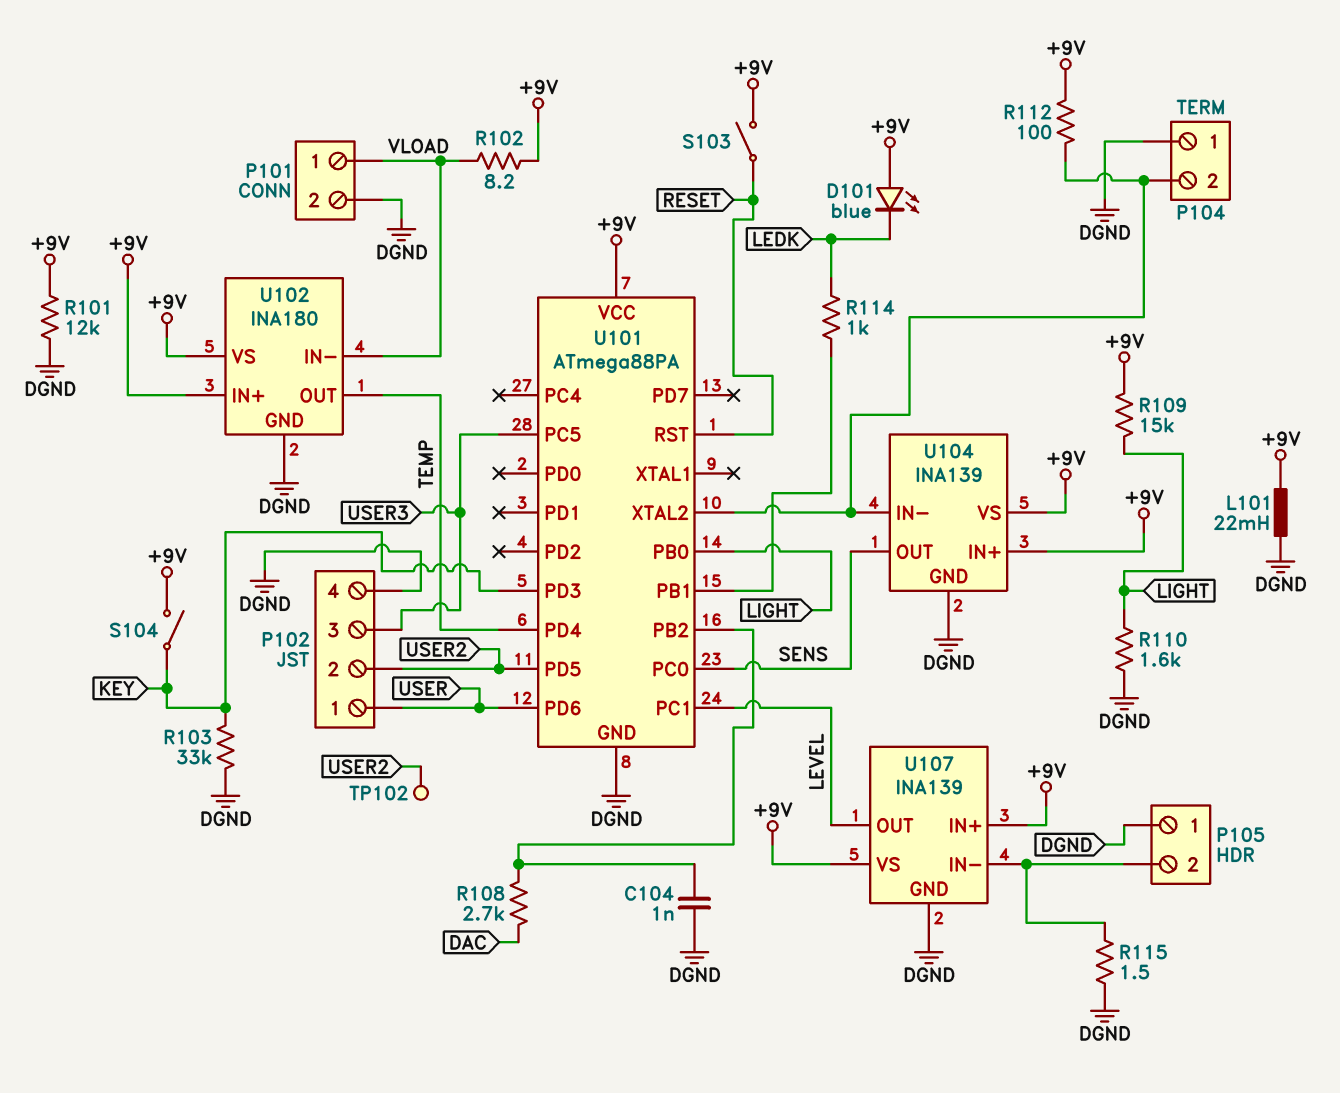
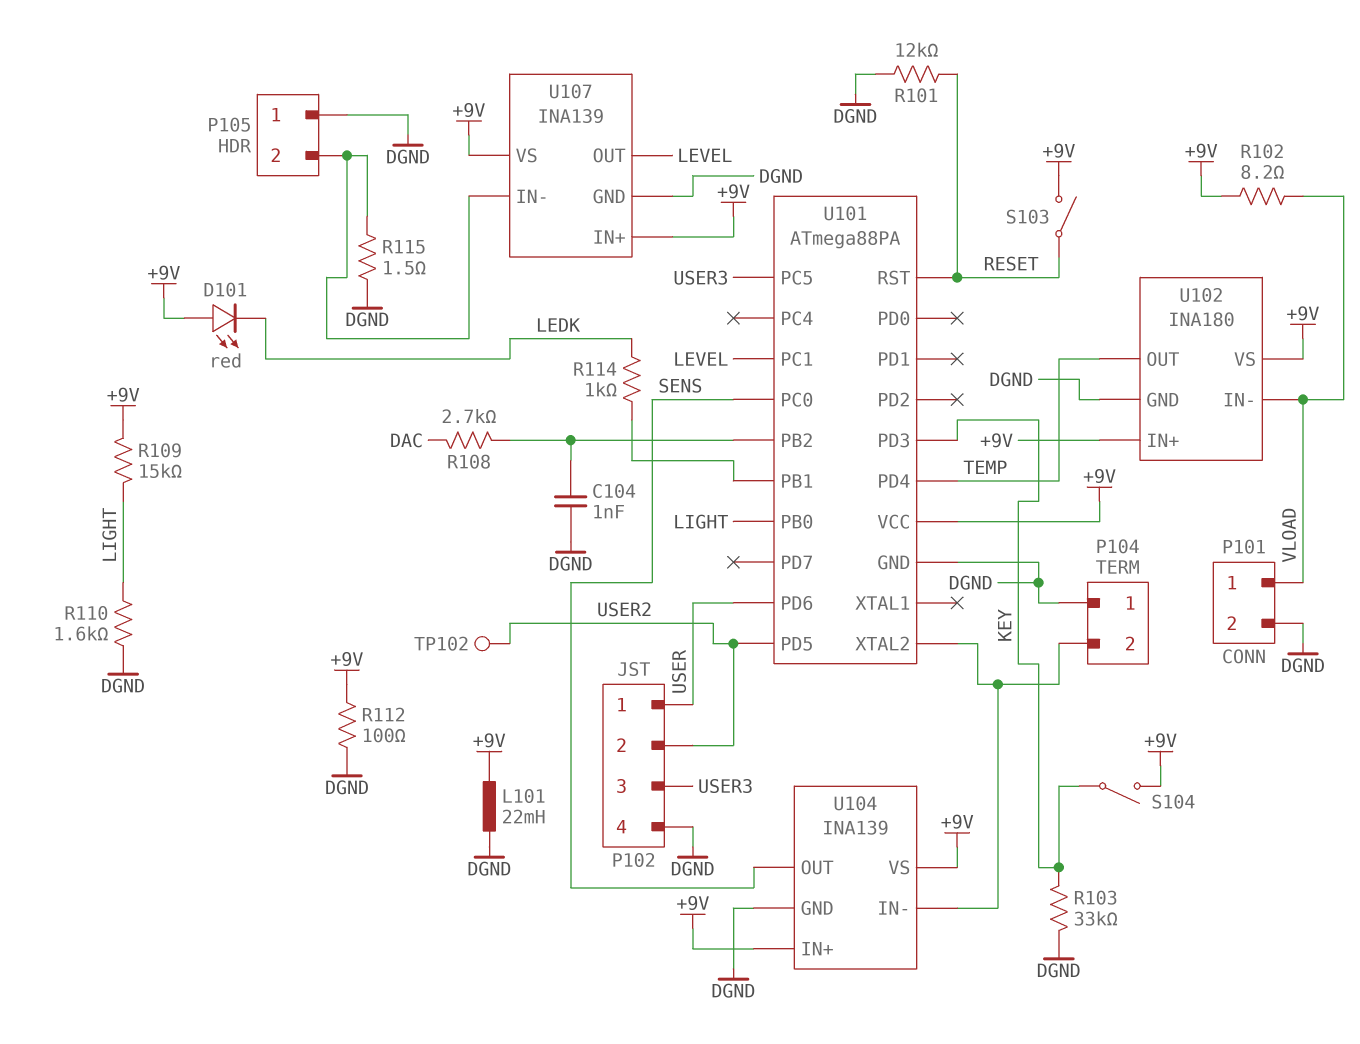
D101: LED blue (A +9V, K LEDK) -> LED red (A +9V, K LEDK)
R101: 12k (+9V, DGND) -> 12k (DGND, RESET)
R112: 100 (+9V, P104/2) -> 100 (+9V, DGND)

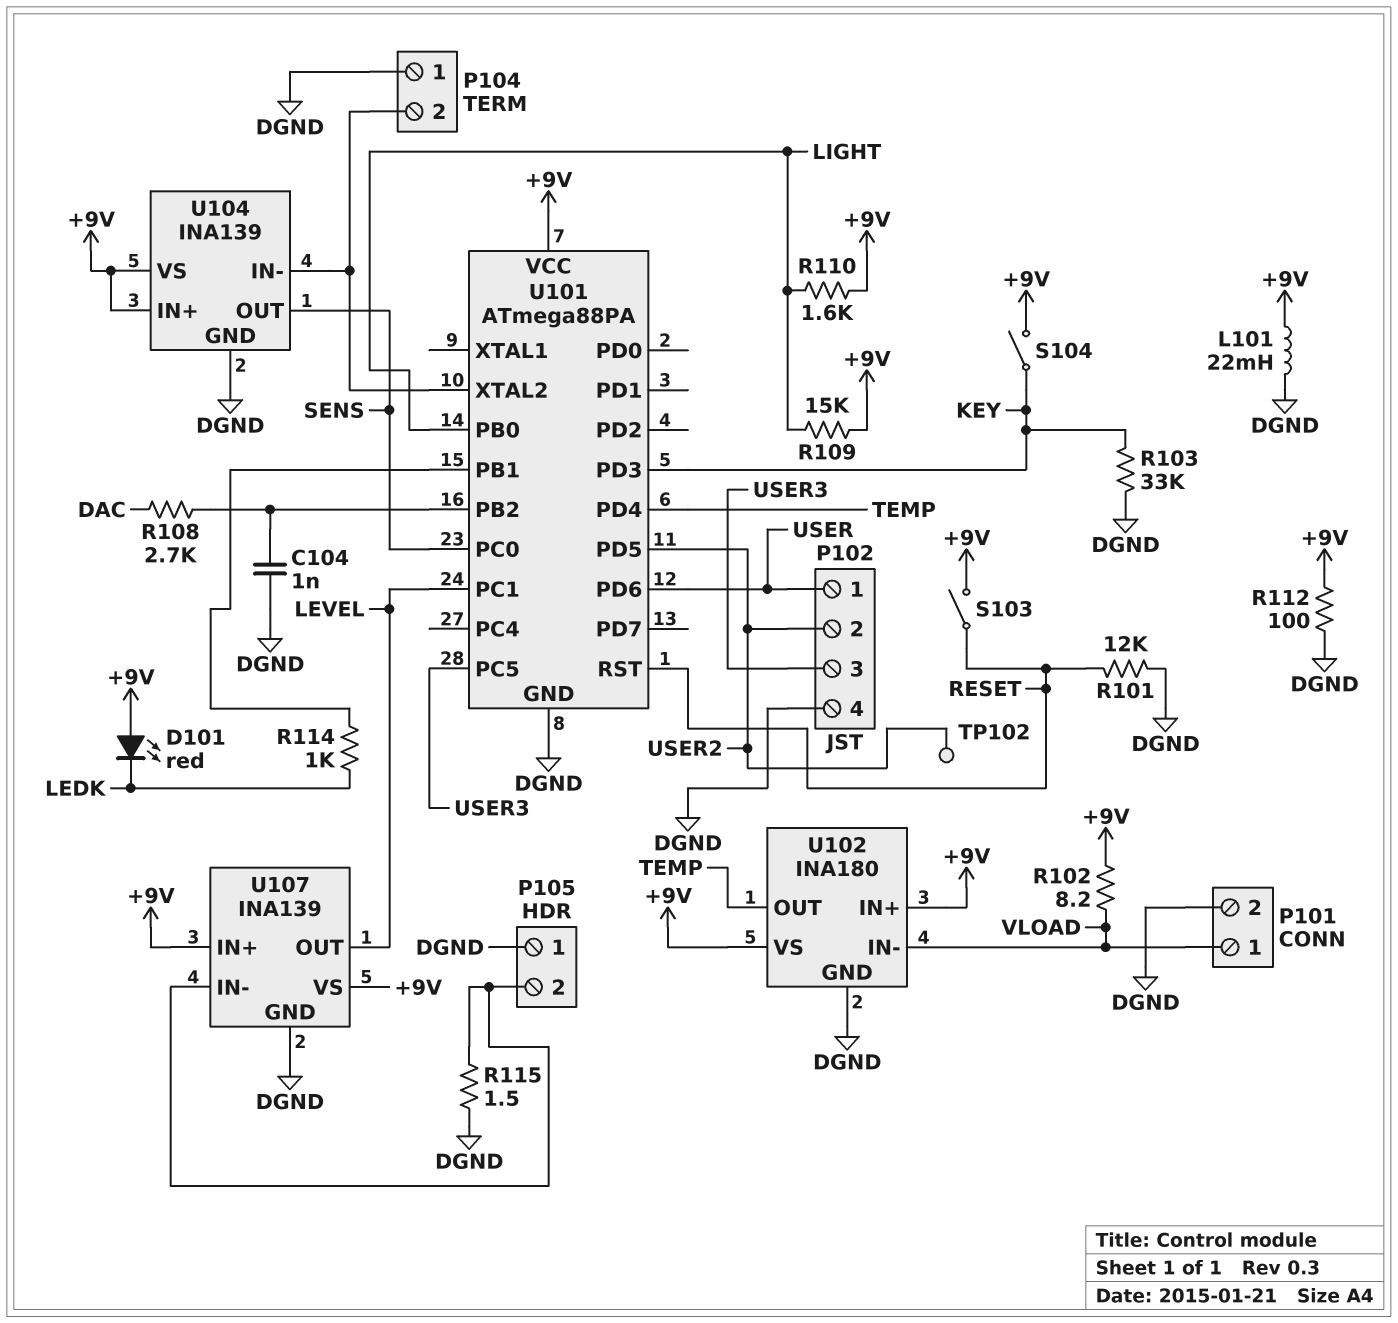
R110: 1.6k (DGND, LIGHT) -> 1.6k (+9V, LIGHT)

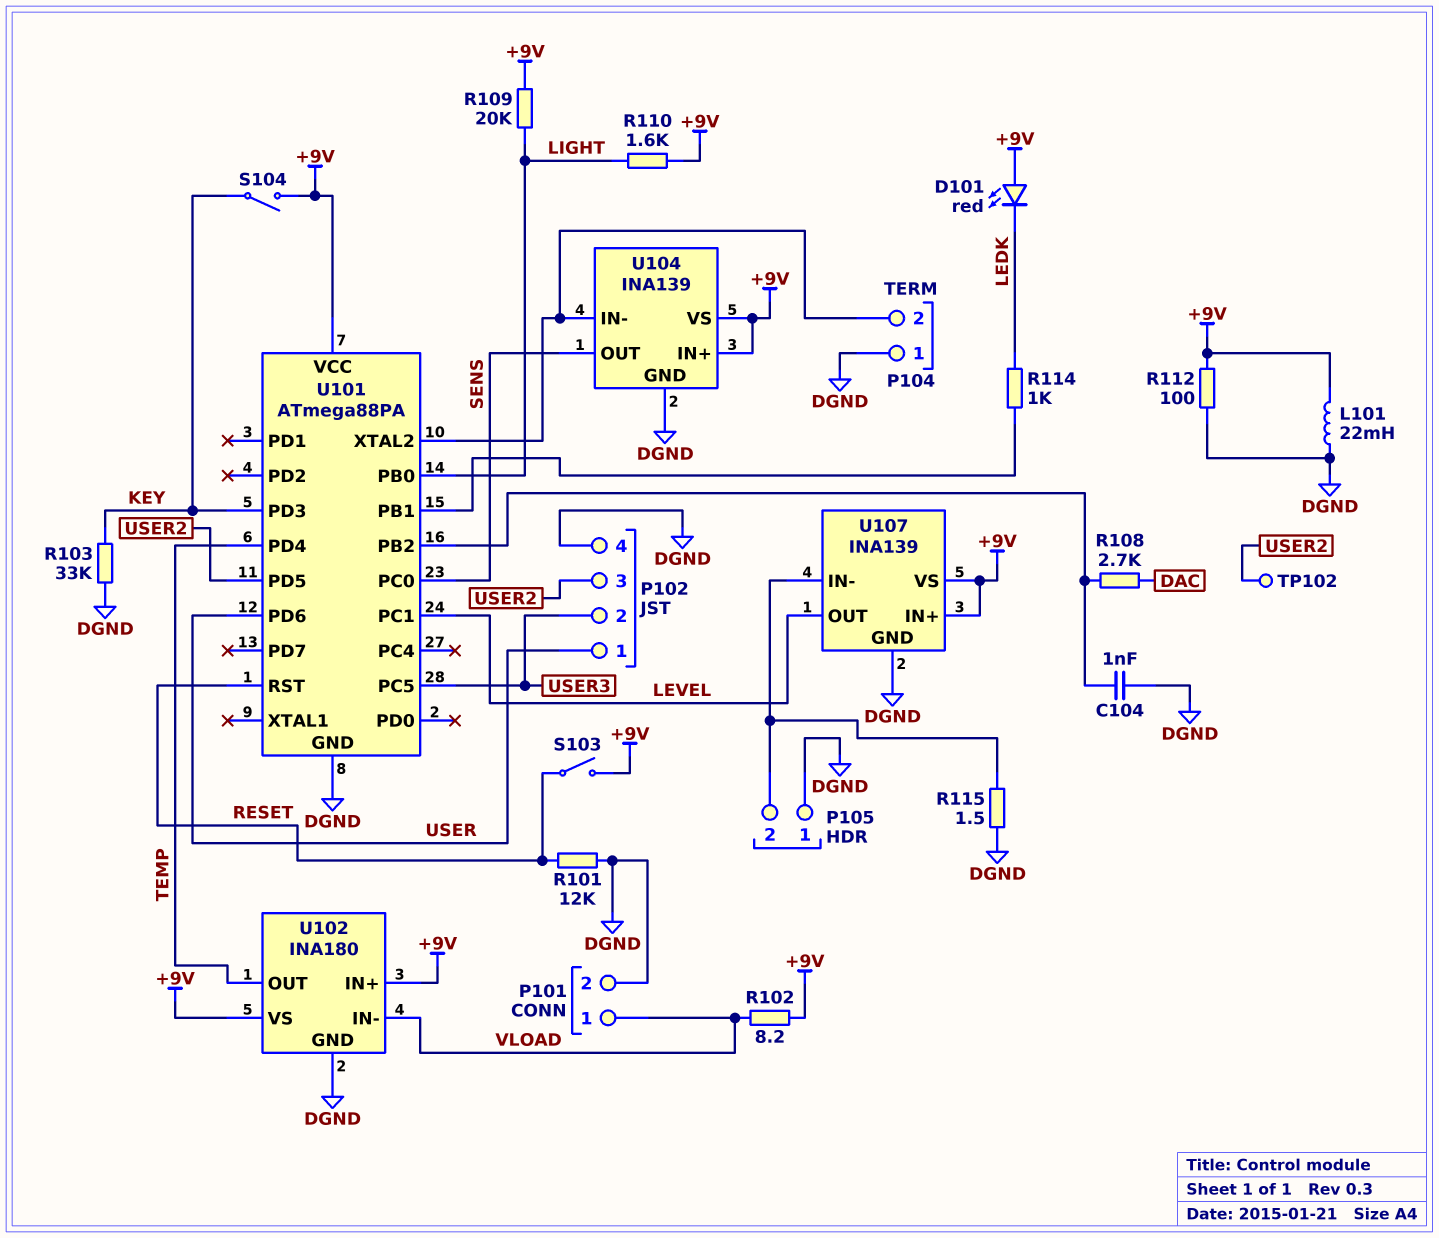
P102 pin 2: USER2 -> USER3
P102 pin 3: USER3 -> USER2
R109: 15k (+9V, LIGHT) -> 20k (+9V, LIGHT)

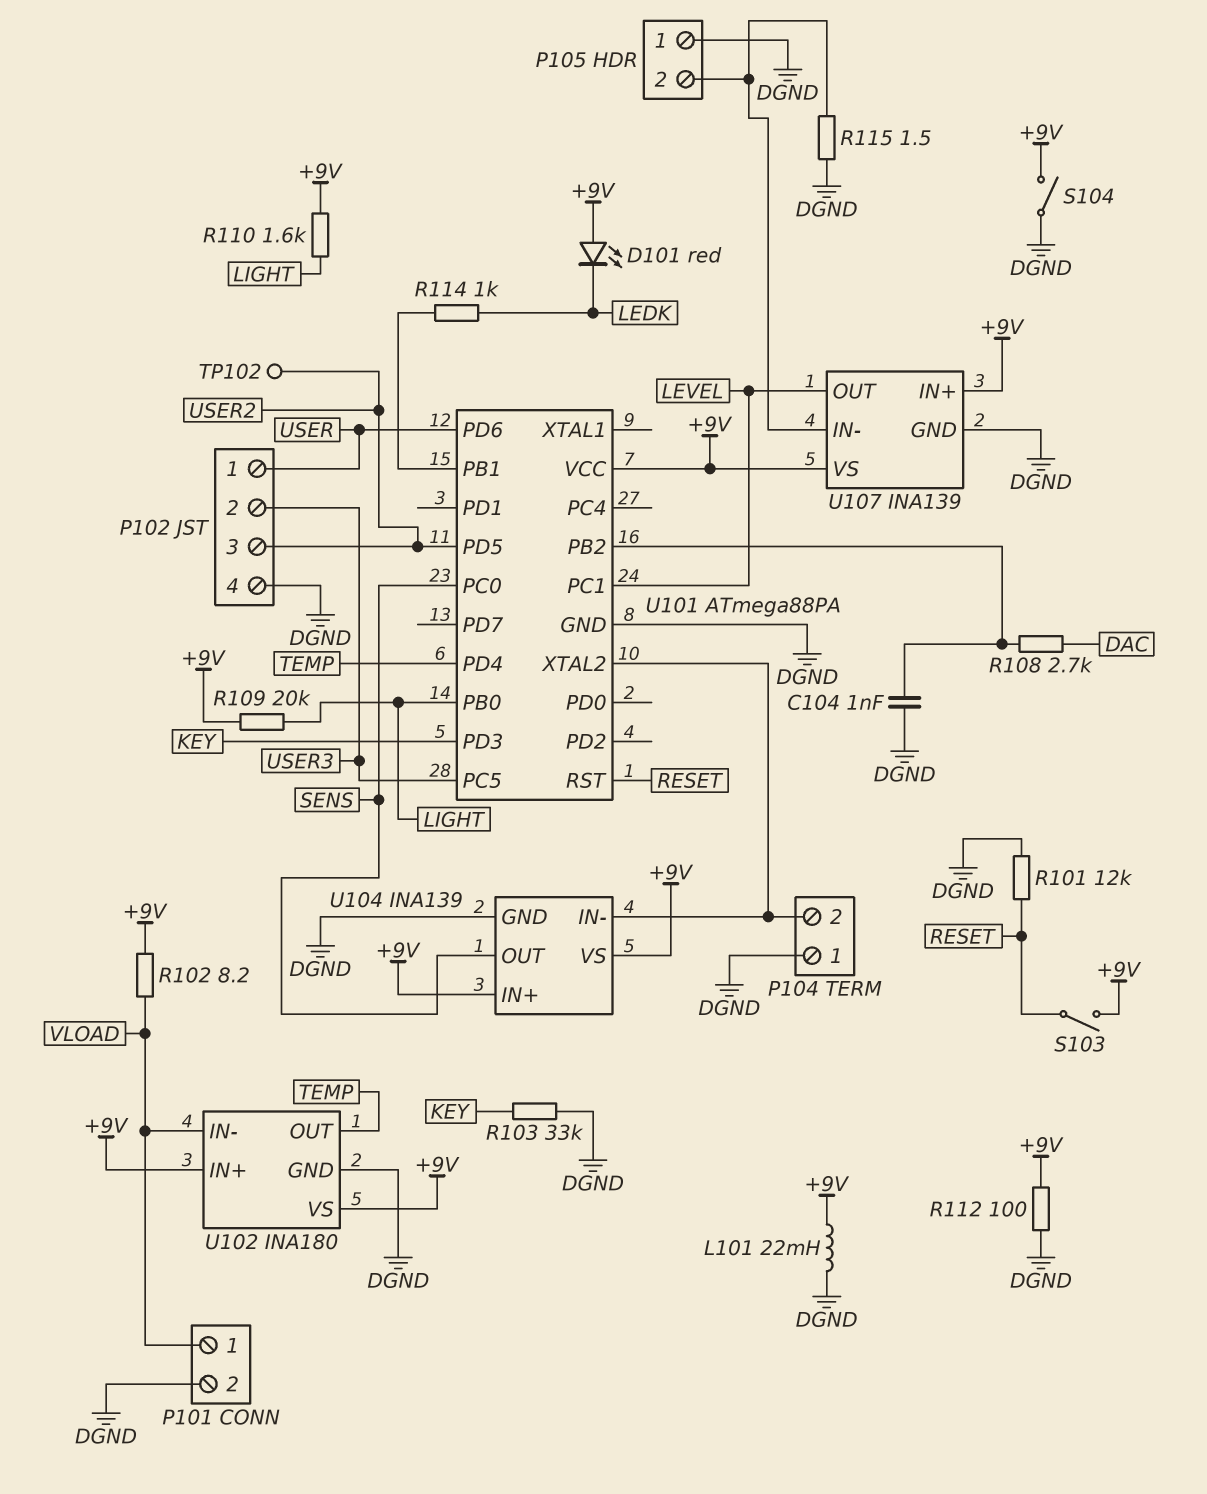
S104: switch (+9V, KEY) -> switch (+9V, DGND)

